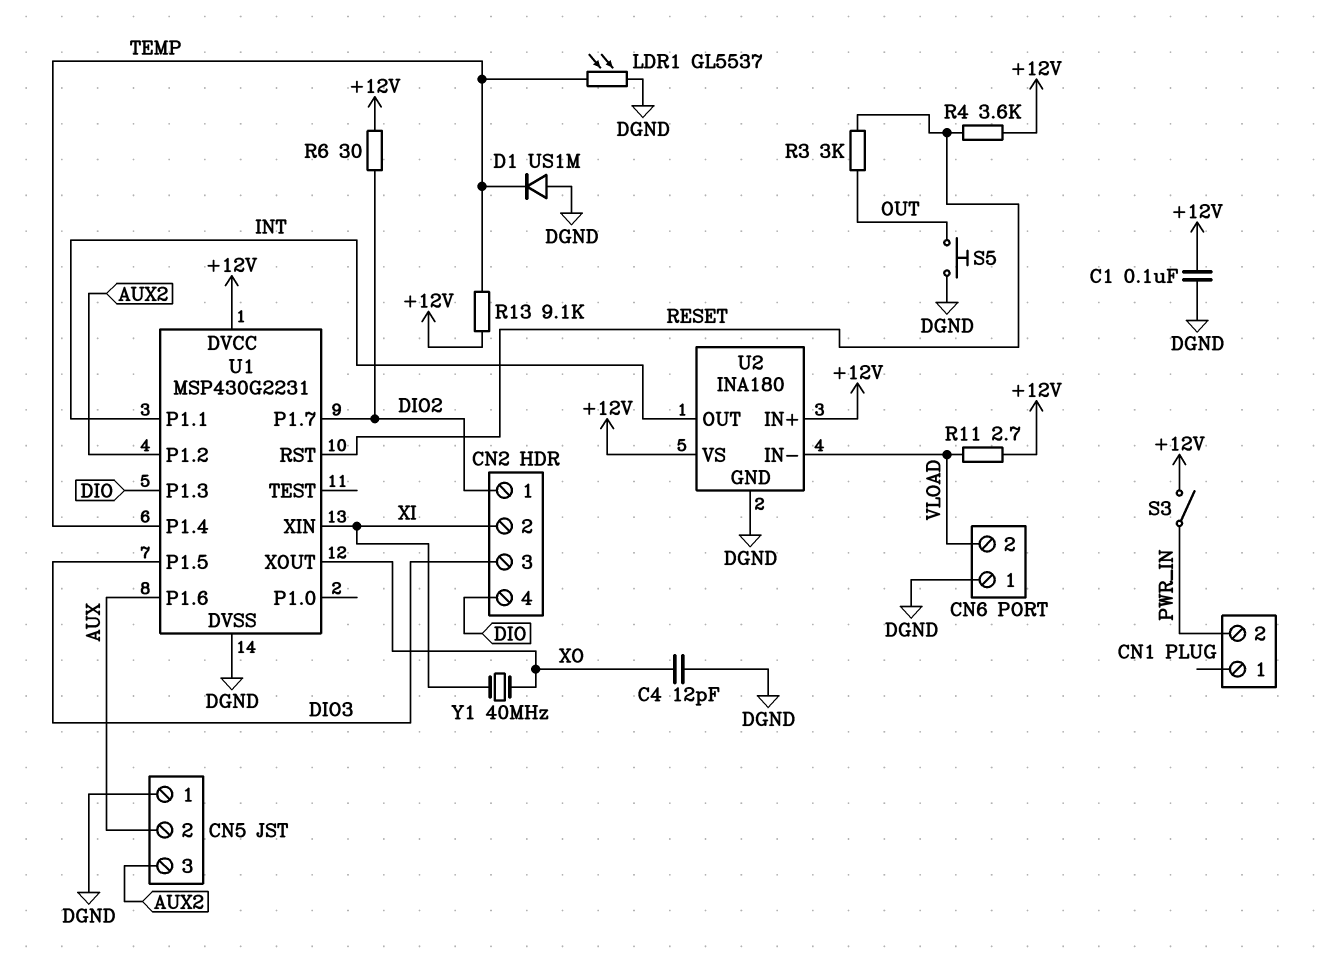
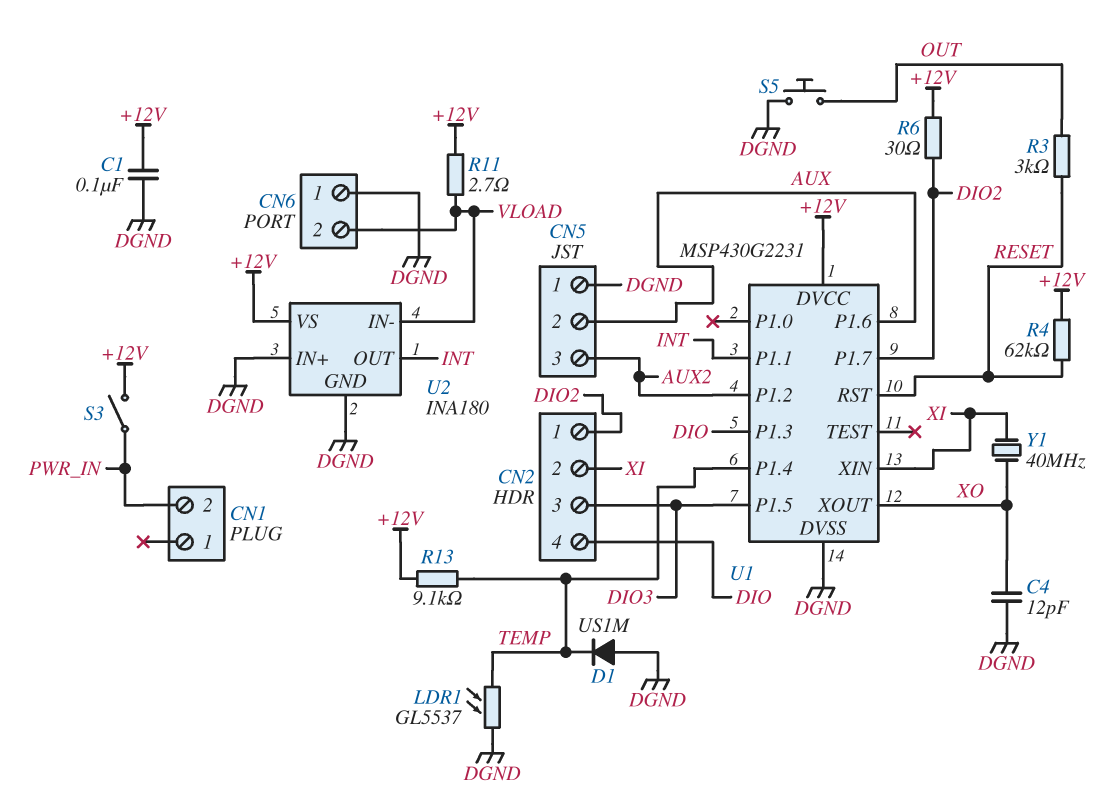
R4: 3.6k (+12V, RESET) -> 62k (+12V, RESET)
U2 pin IN+: +12V -> DGND

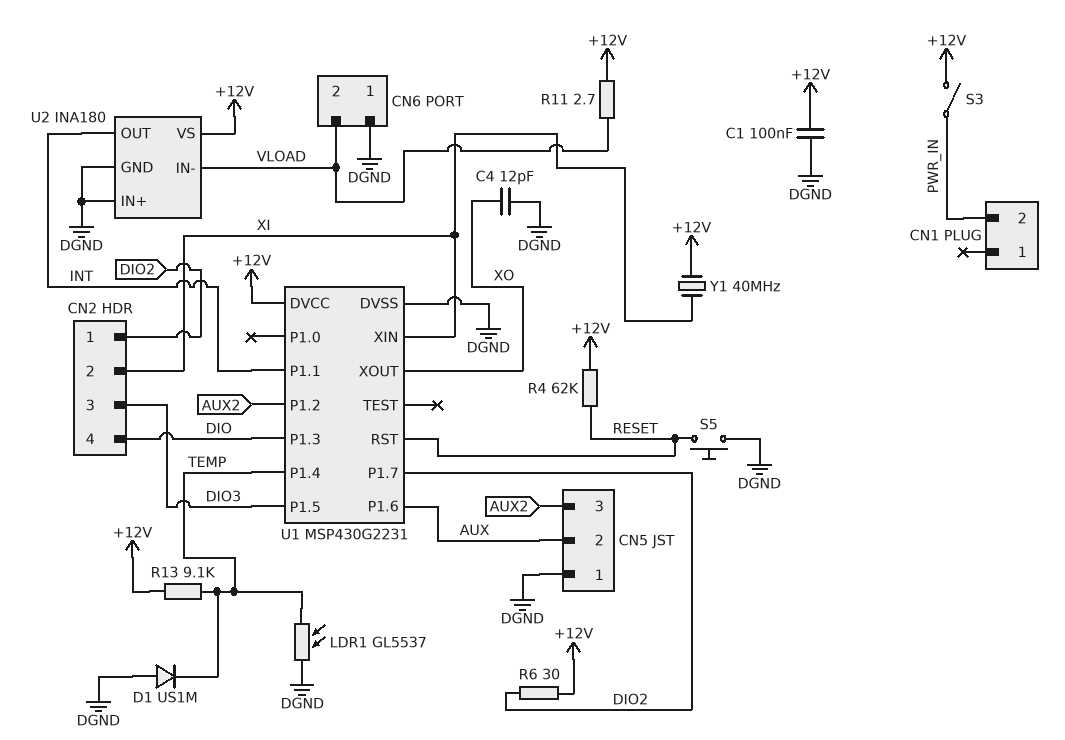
R3: 3k (OUT, RESET) -> none
S5: button (DGND, OUT) -> button (DGND, RESET)
Y1: 40MHz (XI, XO) -> 40MHz (+12V, XI)

